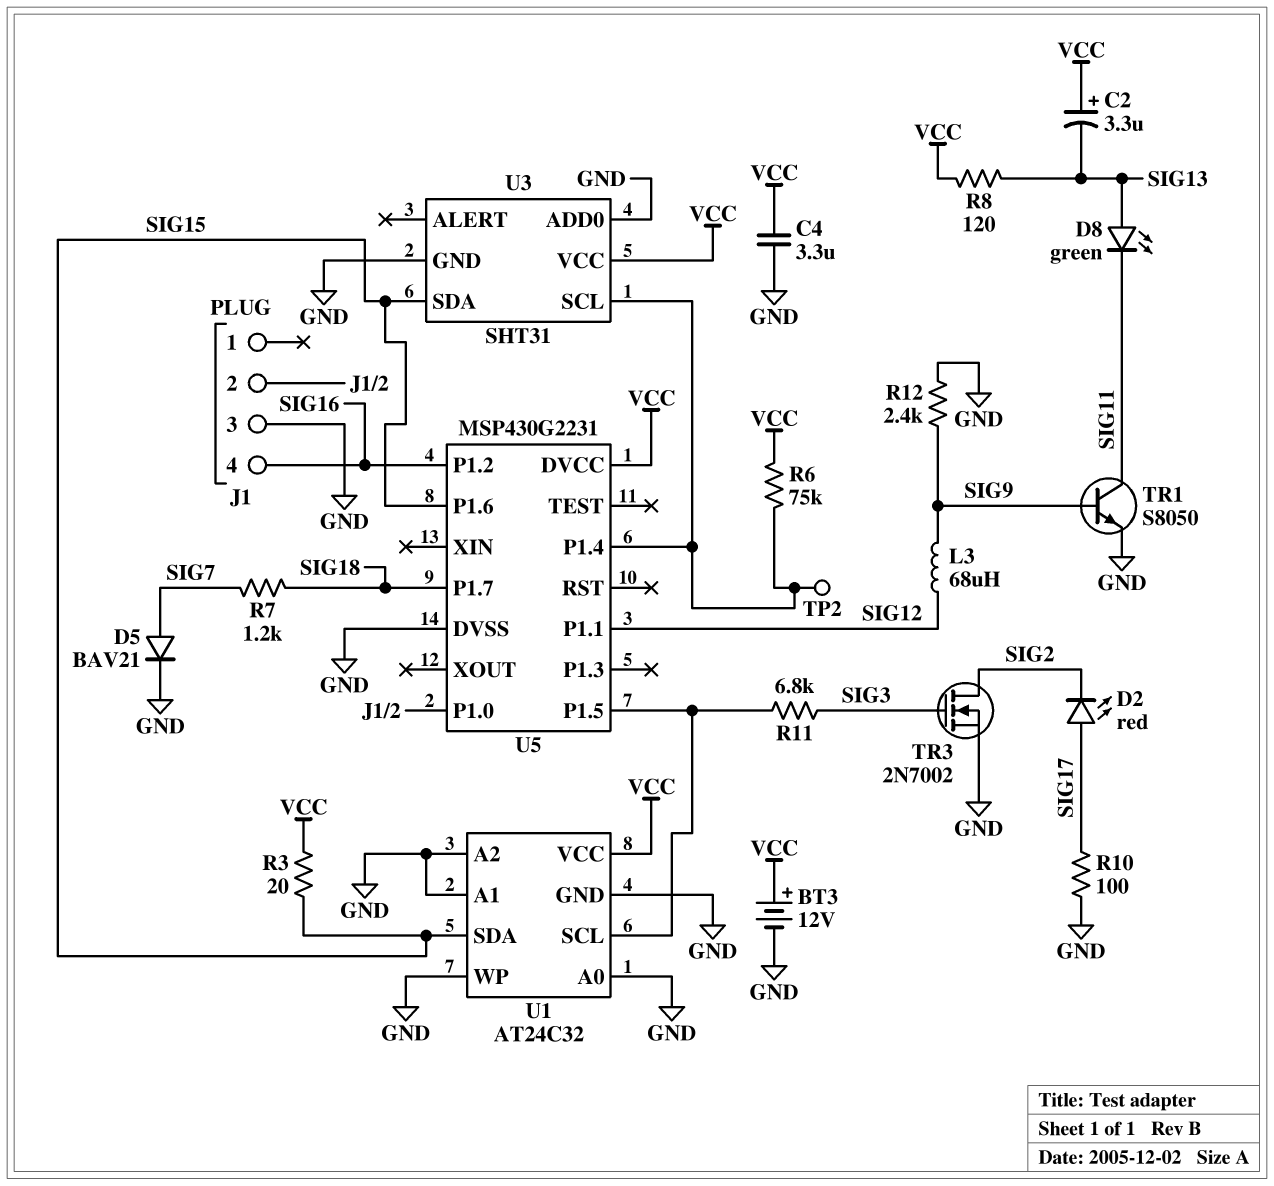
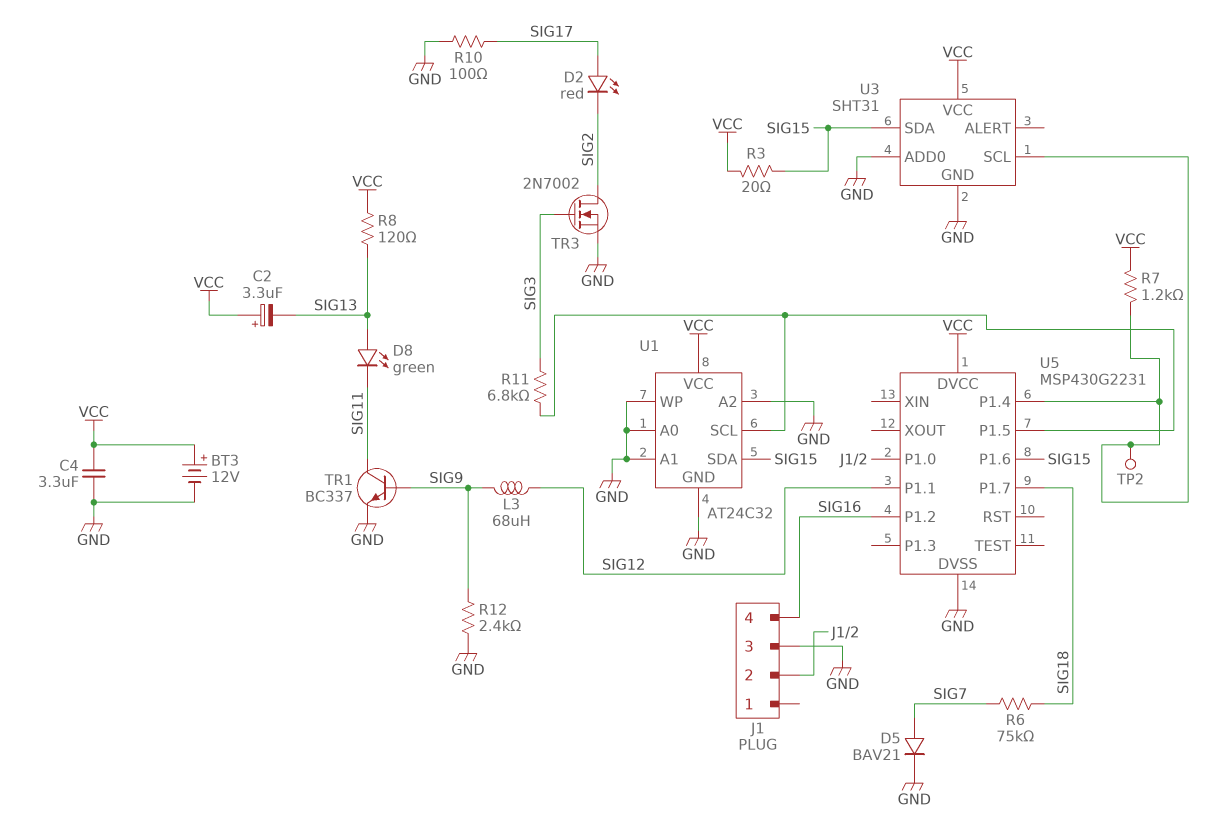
R6: 75k (U3/SCL, VCC) -> 75k (SIG7, SIG18)
R7: 1.2k (SIG7, SIG18) -> 1.2k (U3/SCL, VCC)
TR1: NPN S8050 (B SIG9, C SIG11, E GND) -> NPN BC337 (B SIG9, C SIG11, E GND)

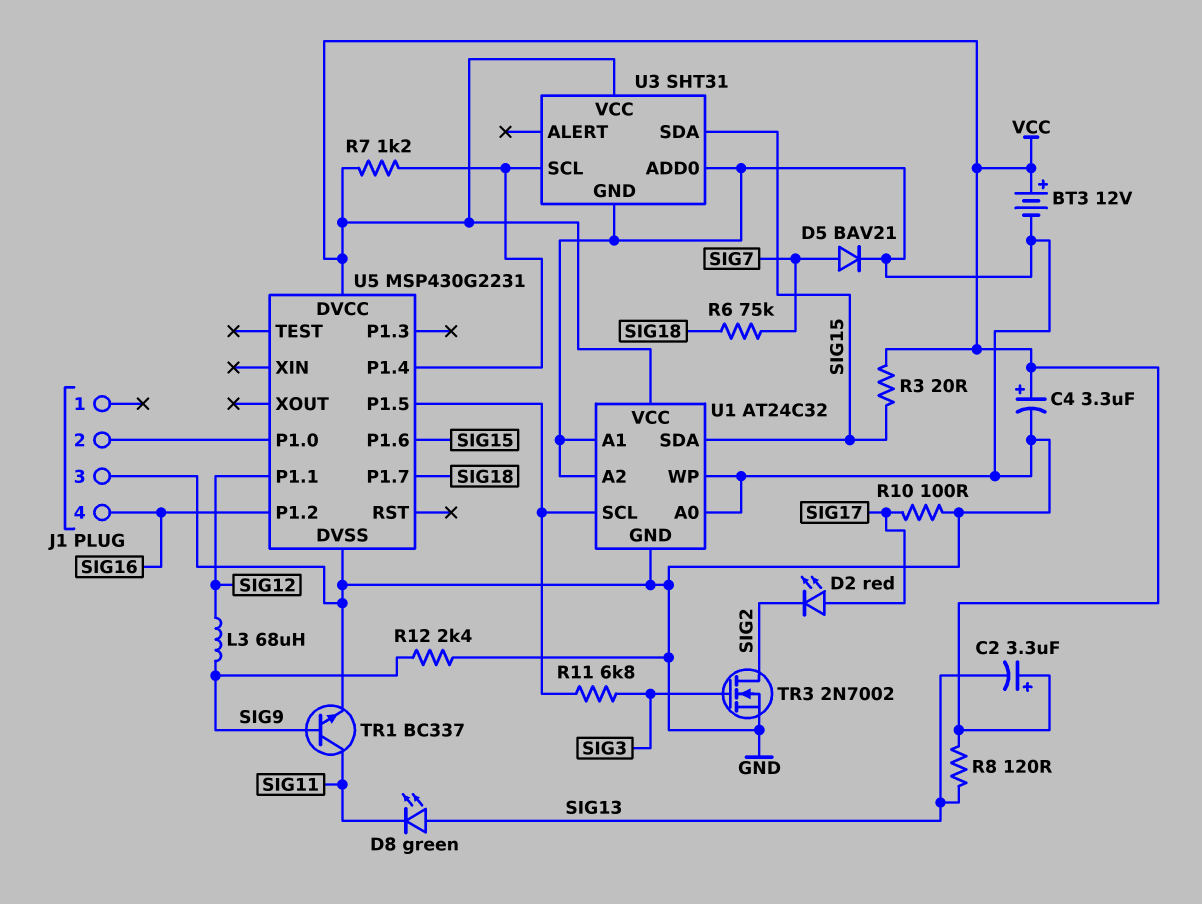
C4: 3.3uF (GND, VCC) -> 3.3uF (plus VCC, minus GND)
TP2: test point (U3/SCL) -> none

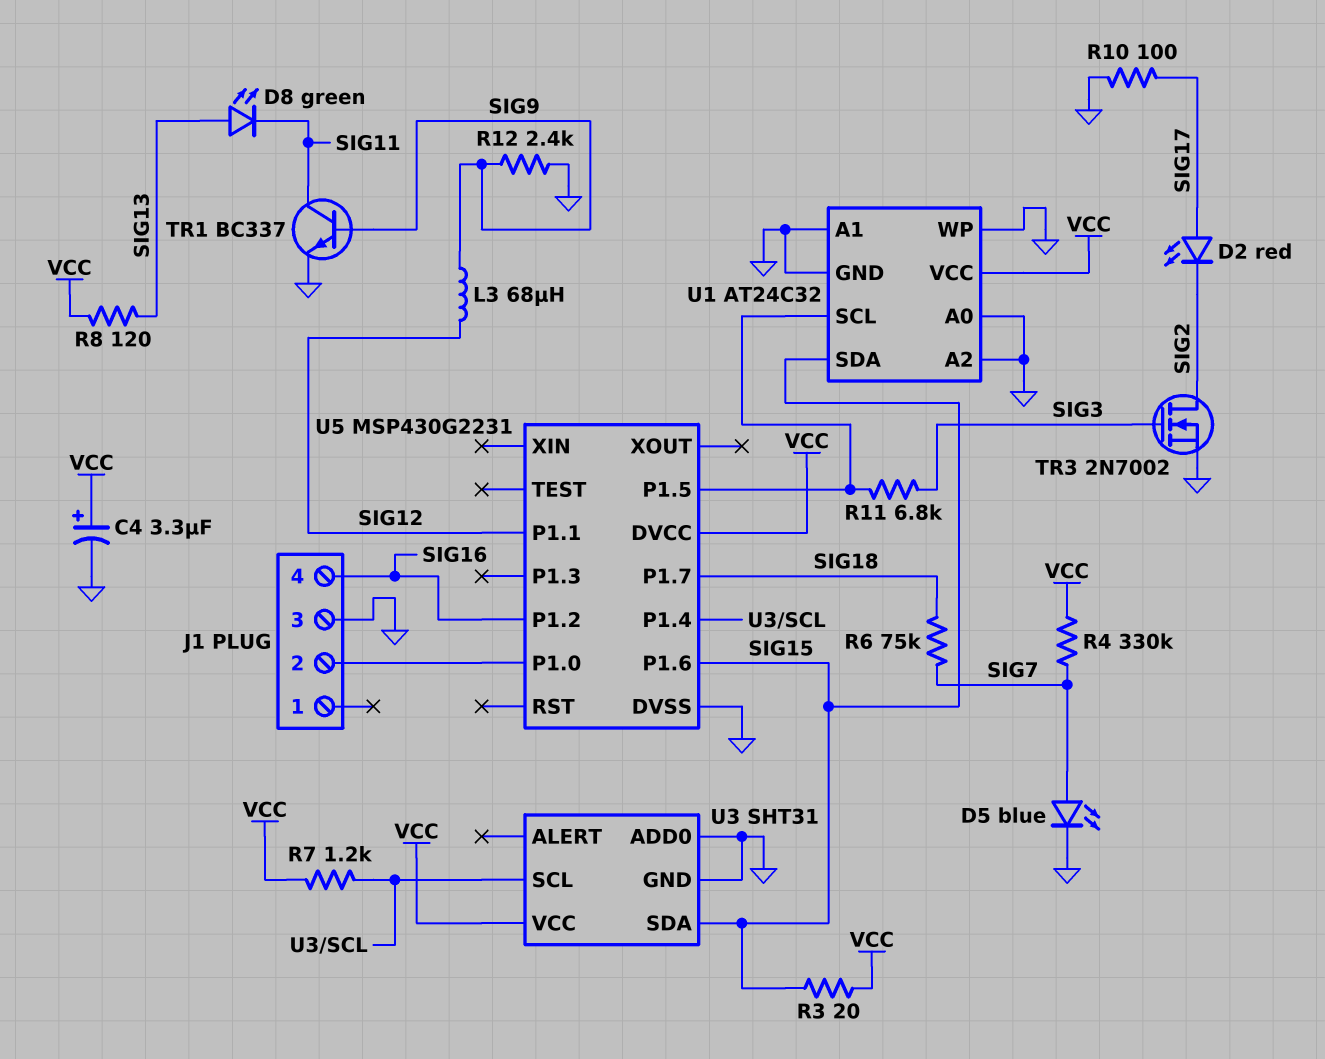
BT3: 12V (plus VCC, minus GND) -> none
C2: 3.3uF (plus VCC, minus SIG13) -> none
D5: diode BAV21 (A SIG7, K GND) -> LED blue (A SIG7, K GND)
R4: none -> 330k (SIG7, VCC)

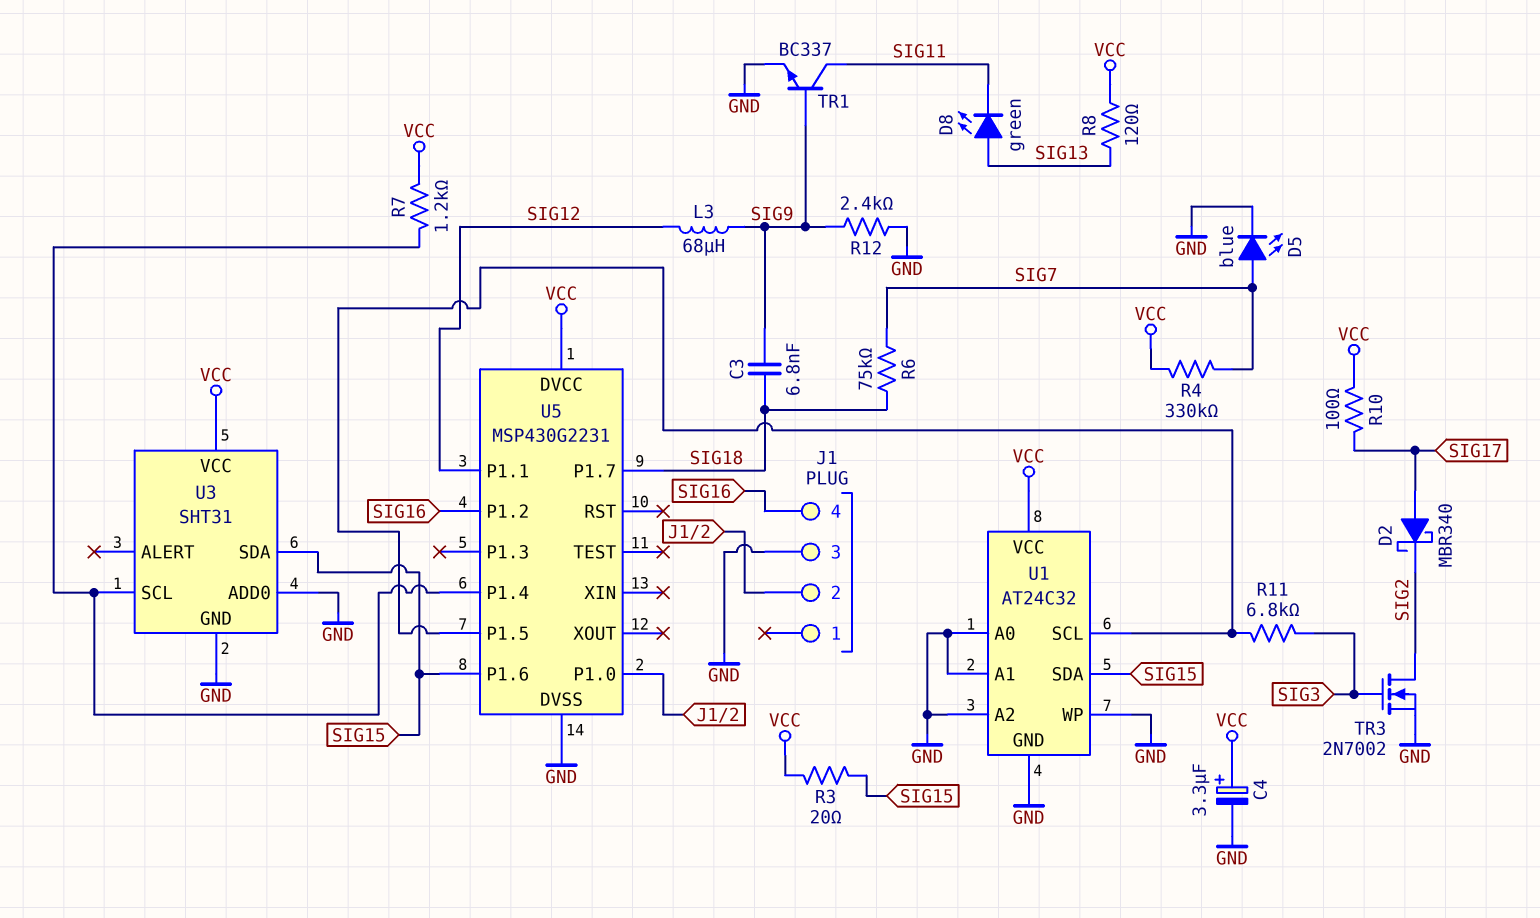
C3: none -> 6.8nF (SIG9, SIG18)
D2: LED red (A SIG17, K SIG2) -> schottky MBR340 (A SIG17, K SIG2)
R10: 100 (GND, SIG17) -> 100 (SIG17, VCC)

